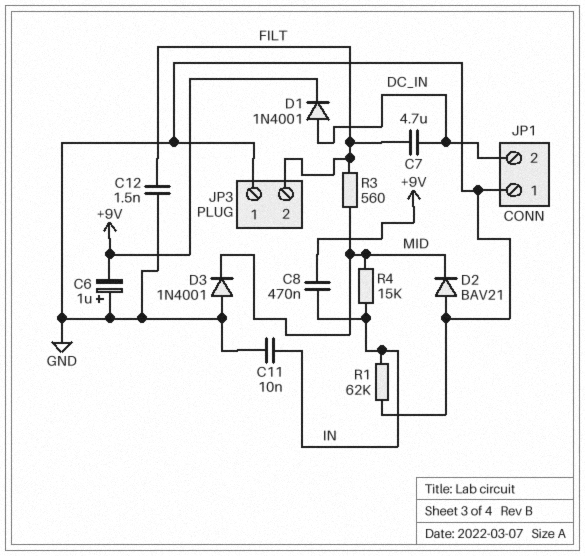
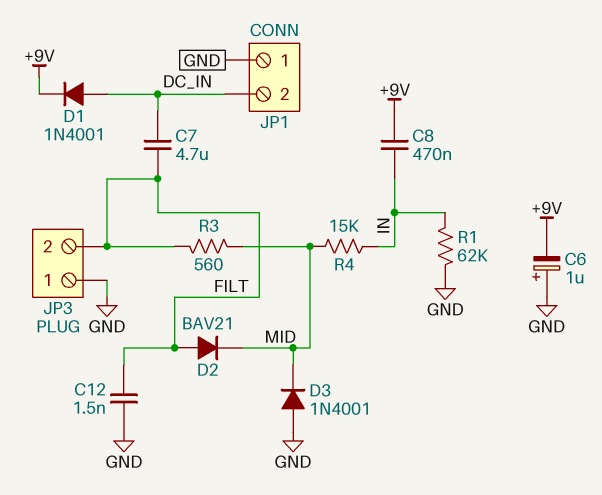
C11: 10nF (GND, IN) -> none
D2: diode BAV21 (A GND, K MID) -> diode BAV21 (A FILT, K MID)

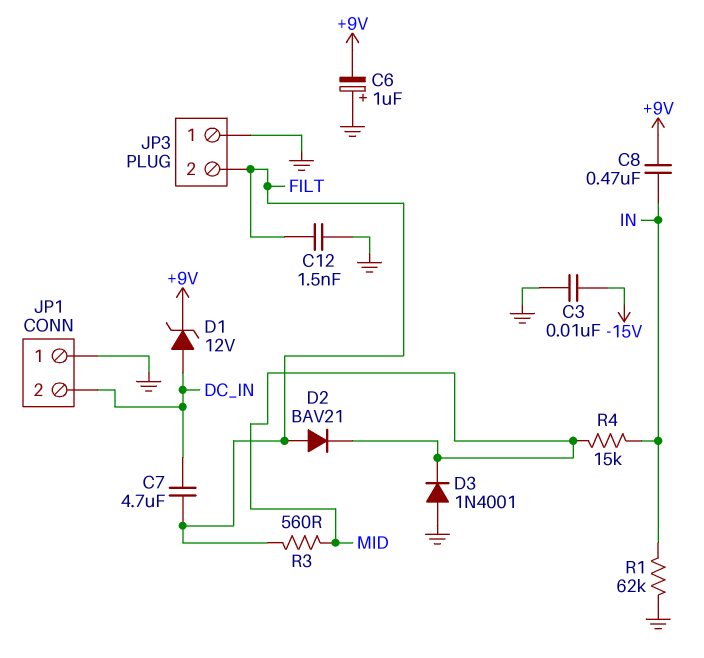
C3: none -> 10nF (-15V, GND)
D1: diode 1N4001 (A DC_IN, K +9V) -> zener 12V (A DC_IN, K +9V)

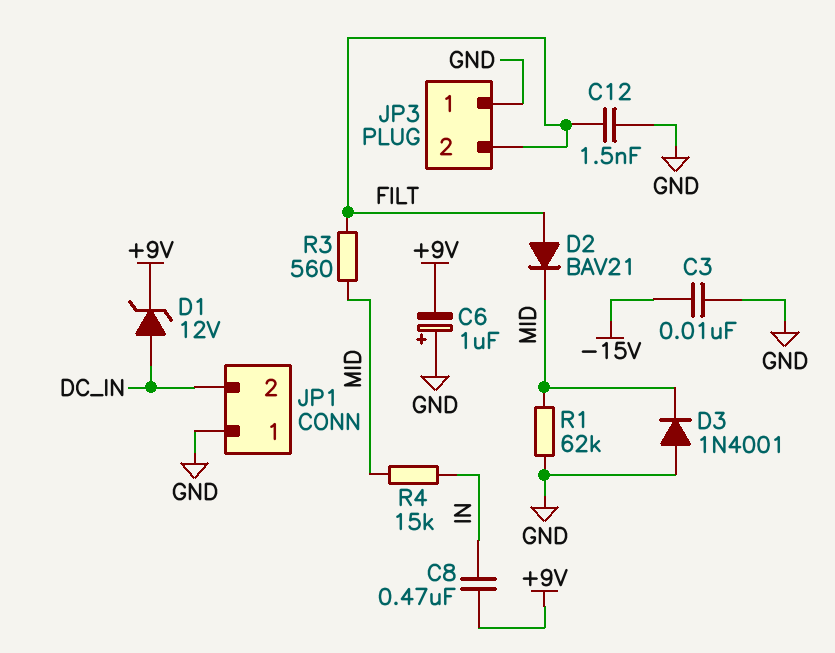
C7: 4.7uF (DC_IN, FILT) -> none
R1: 62k (GND, IN) -> 62k (GND, MID)

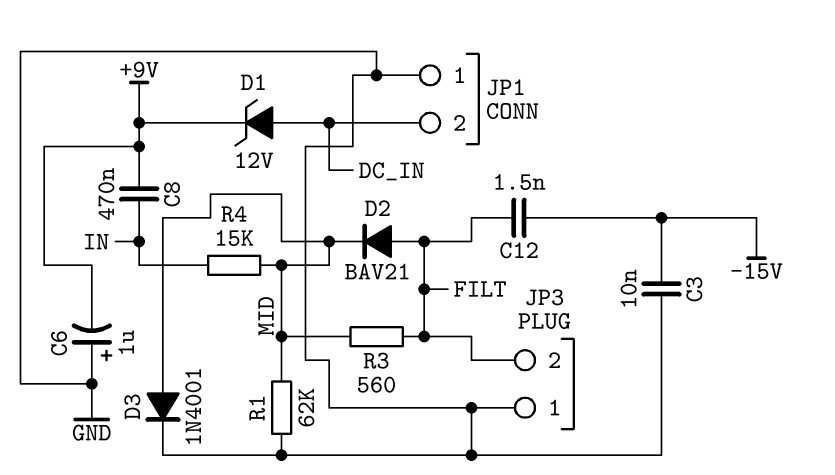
C12: 1.5nF (FILT, GND) -> 1.5nF (-15V, FILT)
D3: diode 1N4001 (A GND, K MID) -> diode 1N4001 (A MID, K GND)

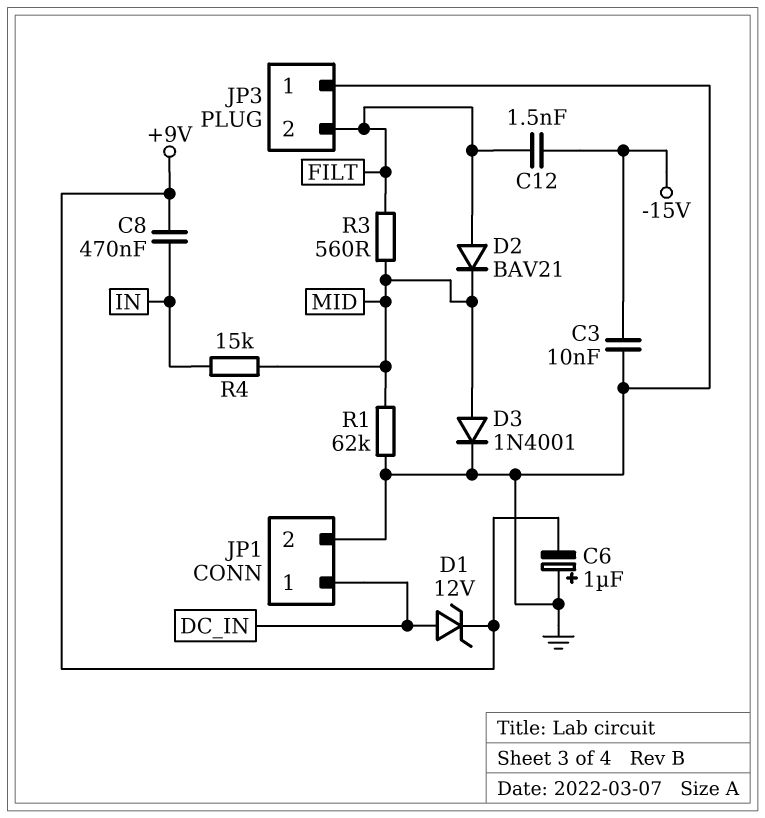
JP1 pin 1: GND -> DC_IN
JP1 pin 2: DC_IN -> GND

